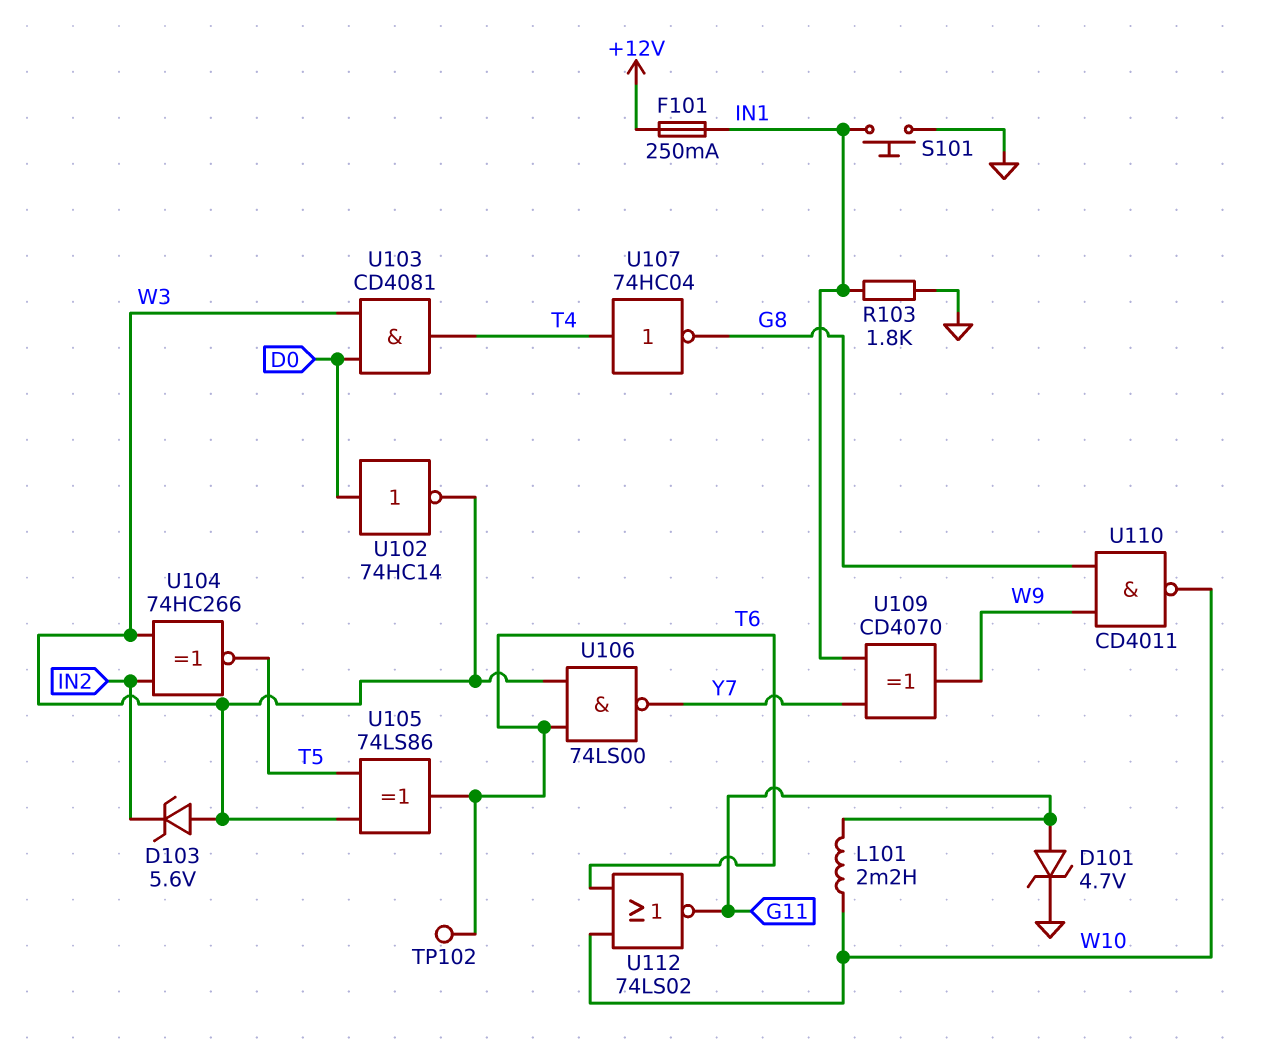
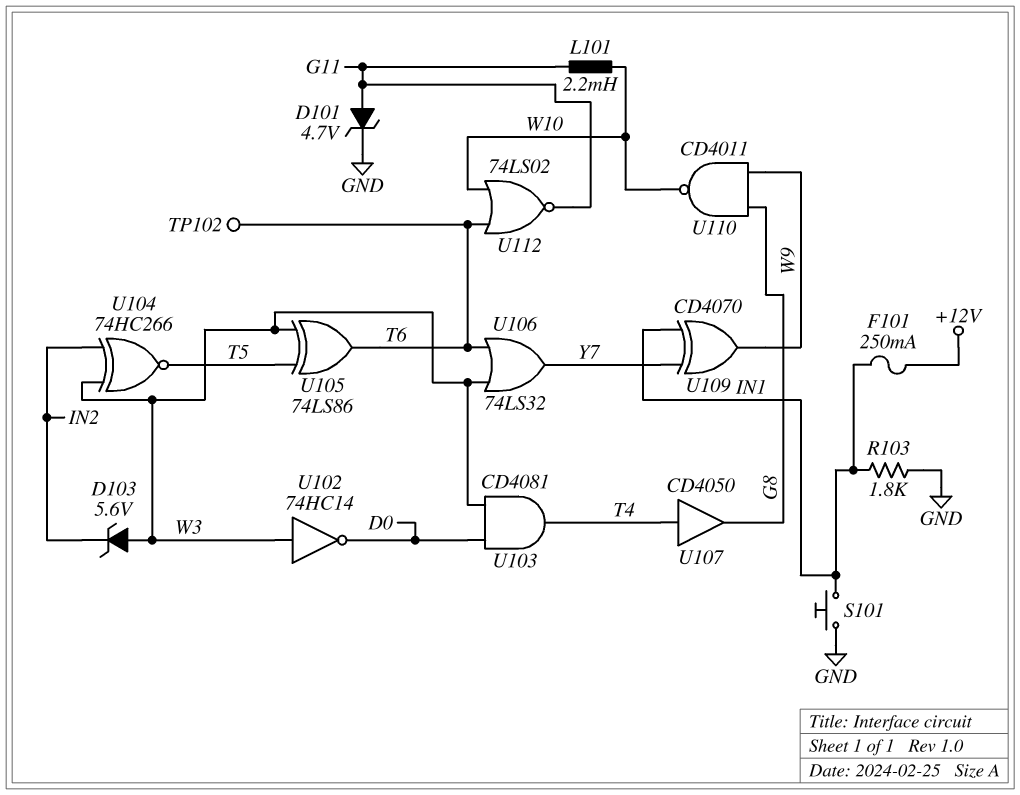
U102: NOT 74HC14 (in D0, out W3) -> NOT 74HC14 (in W3, out D0)
U106: NAND 74LS00 (in T6, in W3, out Y7) -> OR 74LS32 (in T6, in W3, out Y7)
U107: NOT 74HC04 (in T4, out G8) -> buffer CD4050 (in T4, out G8)

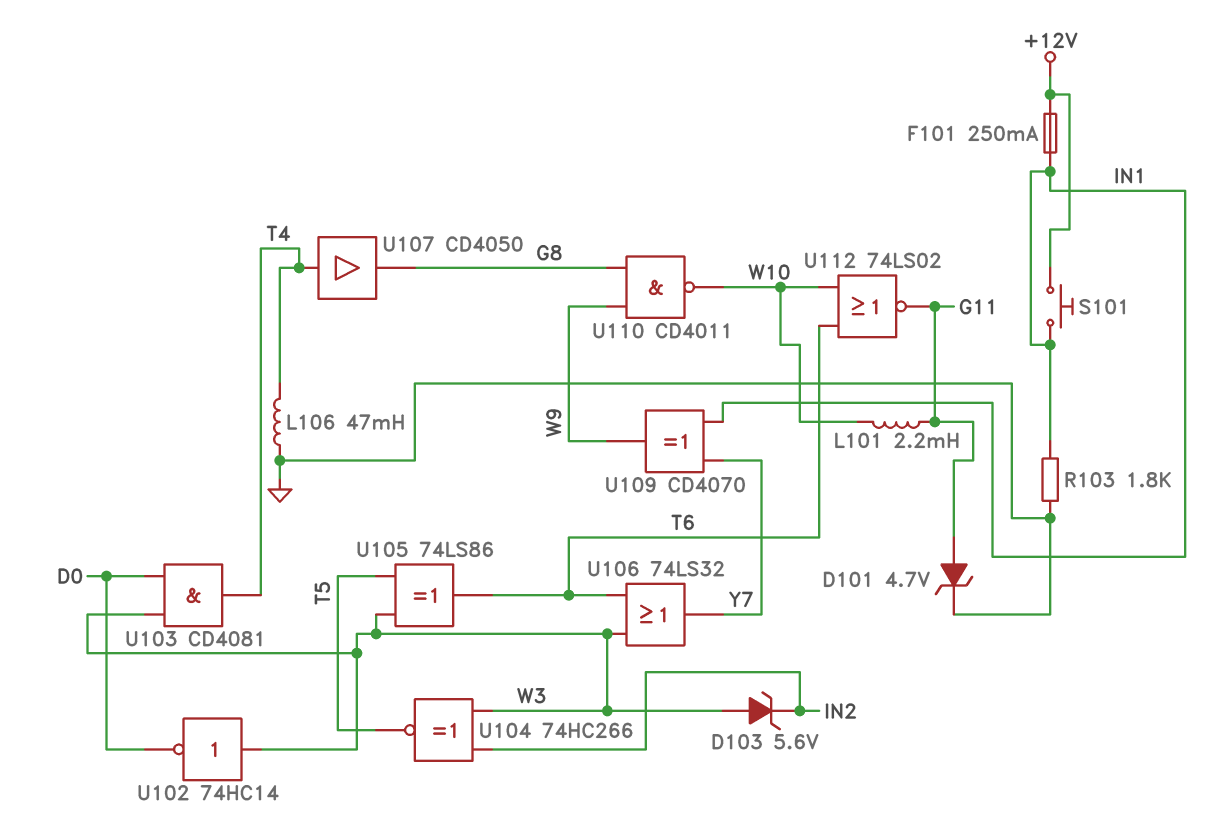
L106: none -> 47mH (GND, T4)
S101: button (GND, IN1) -> button (+12V, IN1)
TP102: test point (T6) -> none

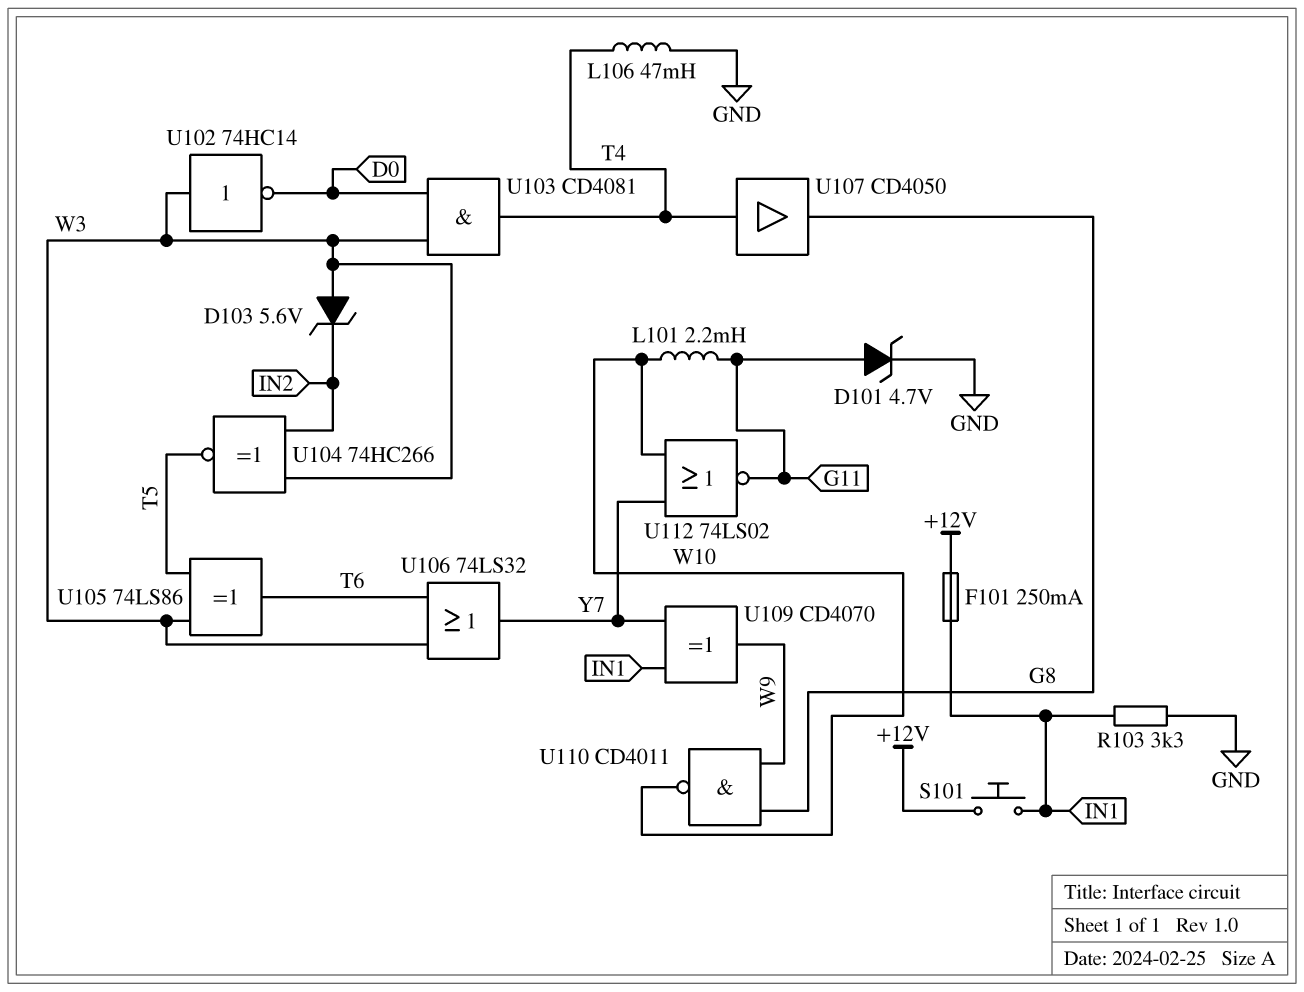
R103: 1.8k (GND, IN1) -> 3.3k (GND, IN1)
U112: NOR 74LS02 (in T6, in W10, out G11) -> NOR 74LS02 (in W10, in Y7, out G11)

